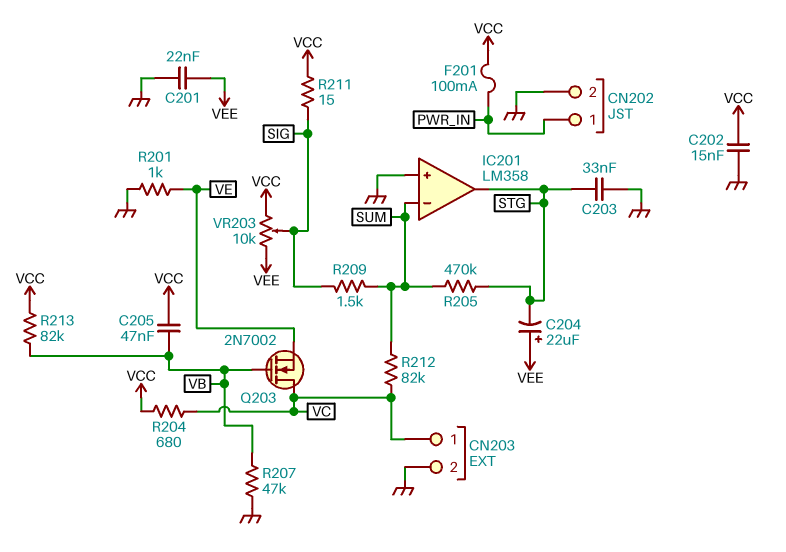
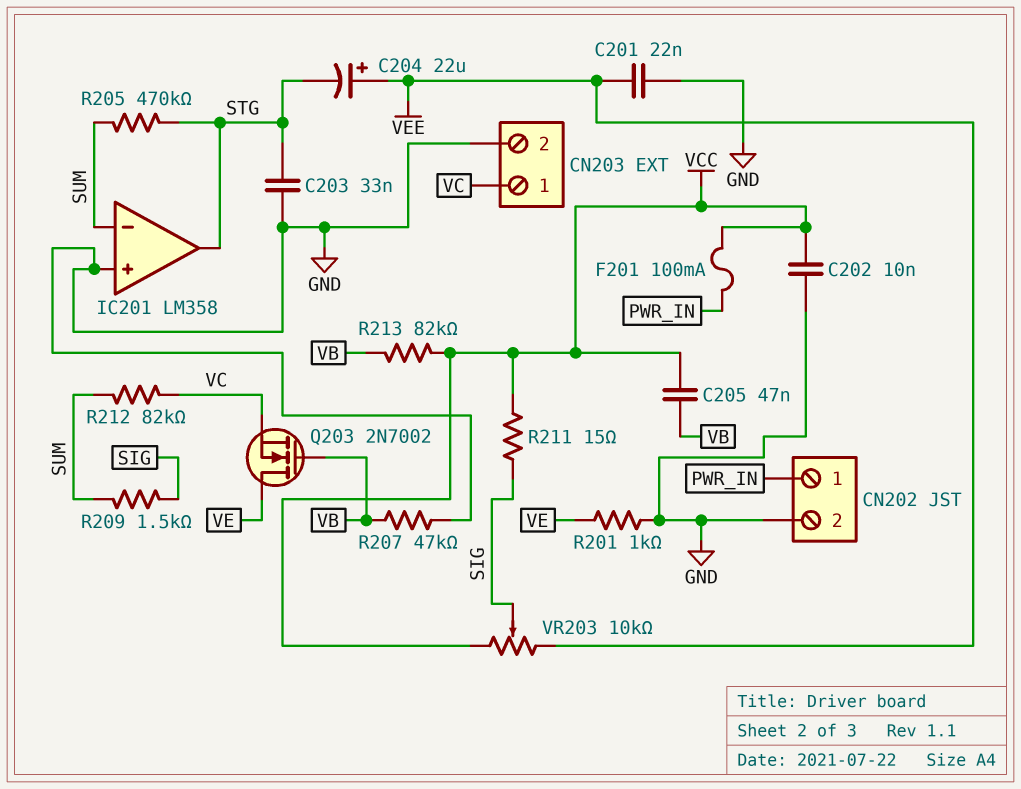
C202: 15nF (GND, VCC) -> 10nF (GND, VCC)
Q203: NMOS 2N7002 (G VB, D VC, S VE) -> NMOS 2N7002 (G VB, D VE, S VC)
R204: 680 (VC, VCC) -> none

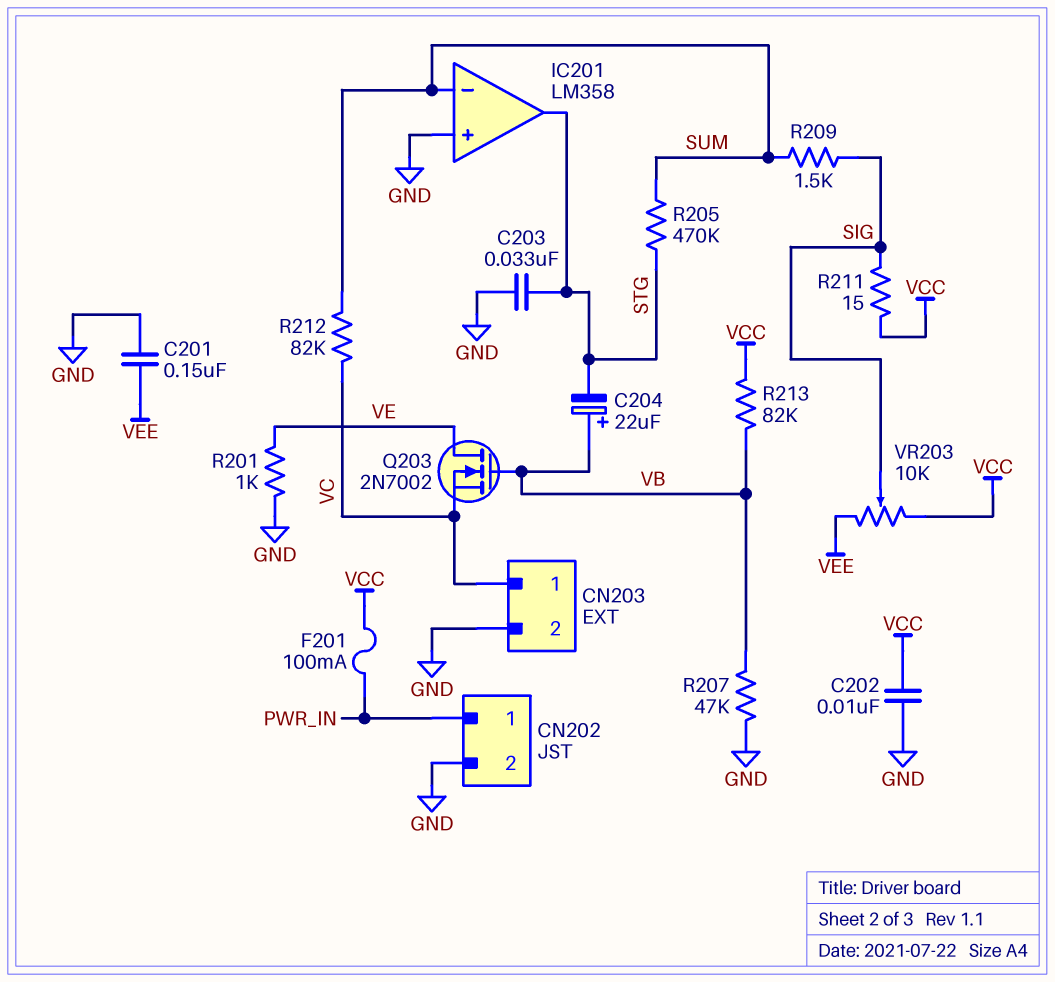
C201: 22nF (GND, VEE) -> 150nF (GND, VEE)
C204: 22uF (plus VEE, minus STG) -> 22uF (plus VB, minus STG)
C205: 47nF (VB, VCC) -> none

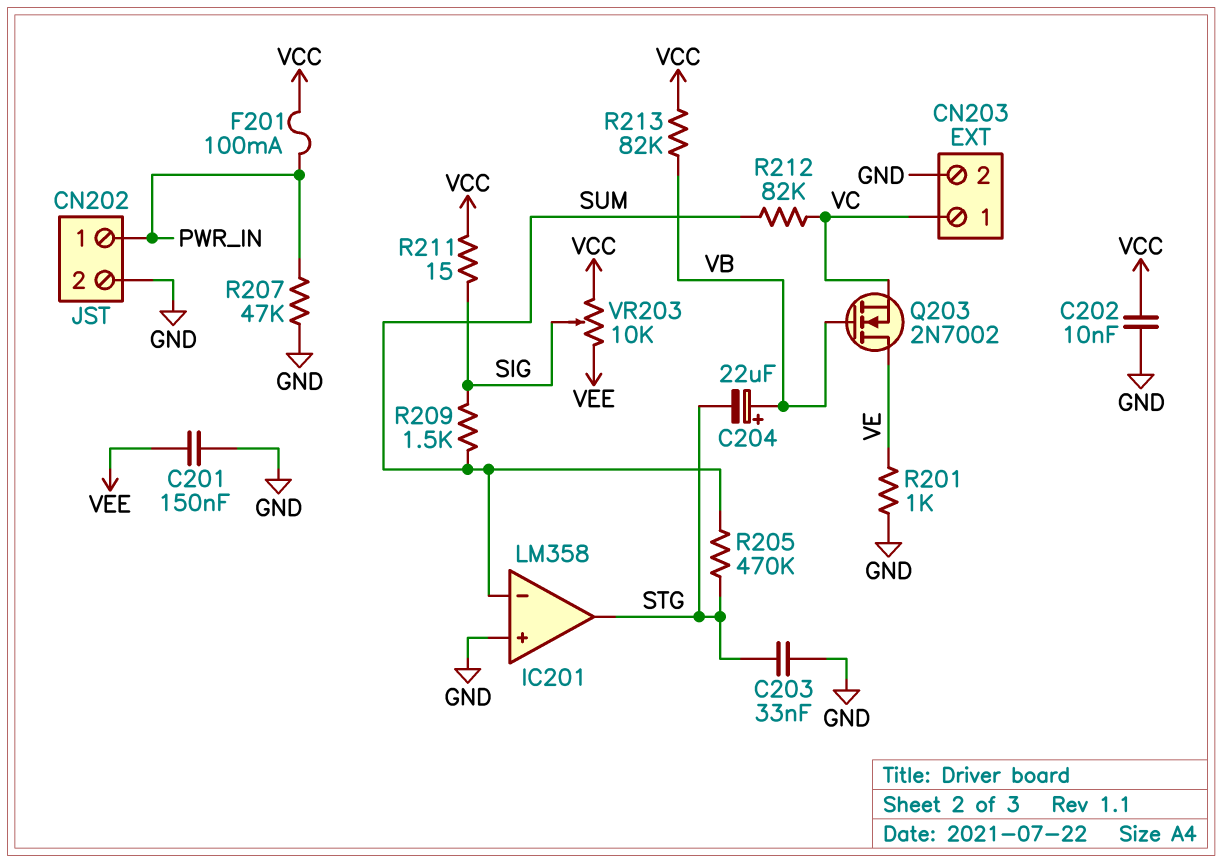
R207: 47k (GND, VB) -> 47k (GND, PWR_IN)

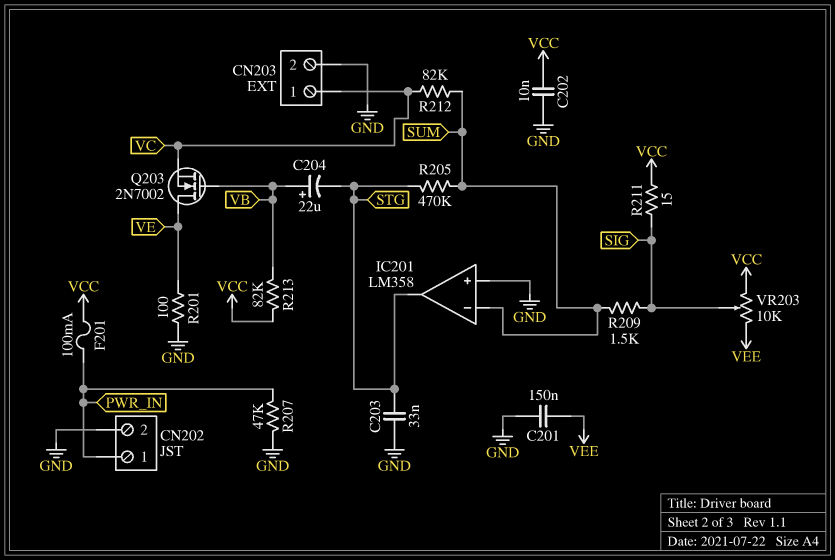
R201: 1k (GND, VE) -> 100 (GND, VE)

